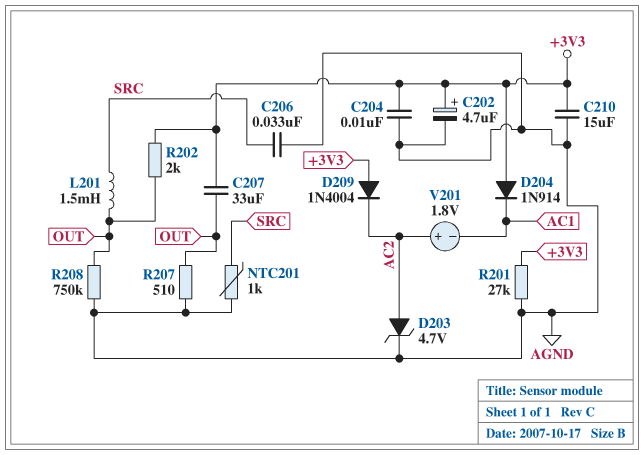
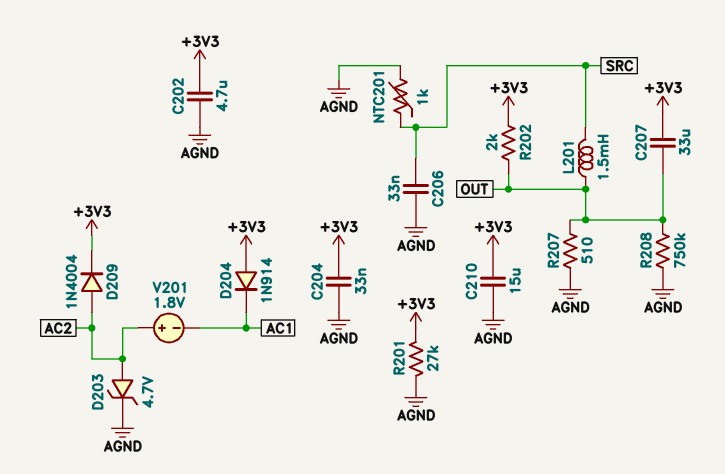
C202: 4.7uF (plus +3V3, minus AGND) -> 4.7uF (+3V3, AGND)
C204: 10nF (+3V3, AGND) -> 33nF (+3V3, AGND)
D209: diode 1N4004 (A +3V3, K AC2) -> diode 1N4004 (A AC2, K +3V3)

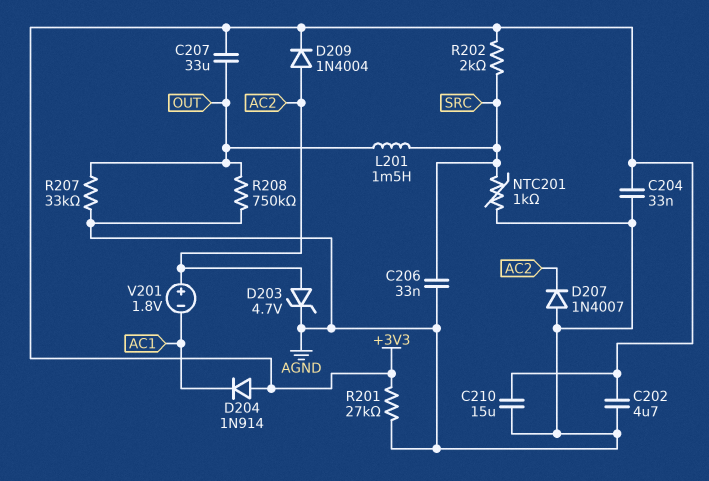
D207: none -> diode 1N4007 (A AGND, K AC2)
R202: 2k (+3V3, OUT) -> 2k (+3V3, SRC)
R207: 510 (AGND, OUT) -> 33k (AGND, OUT)

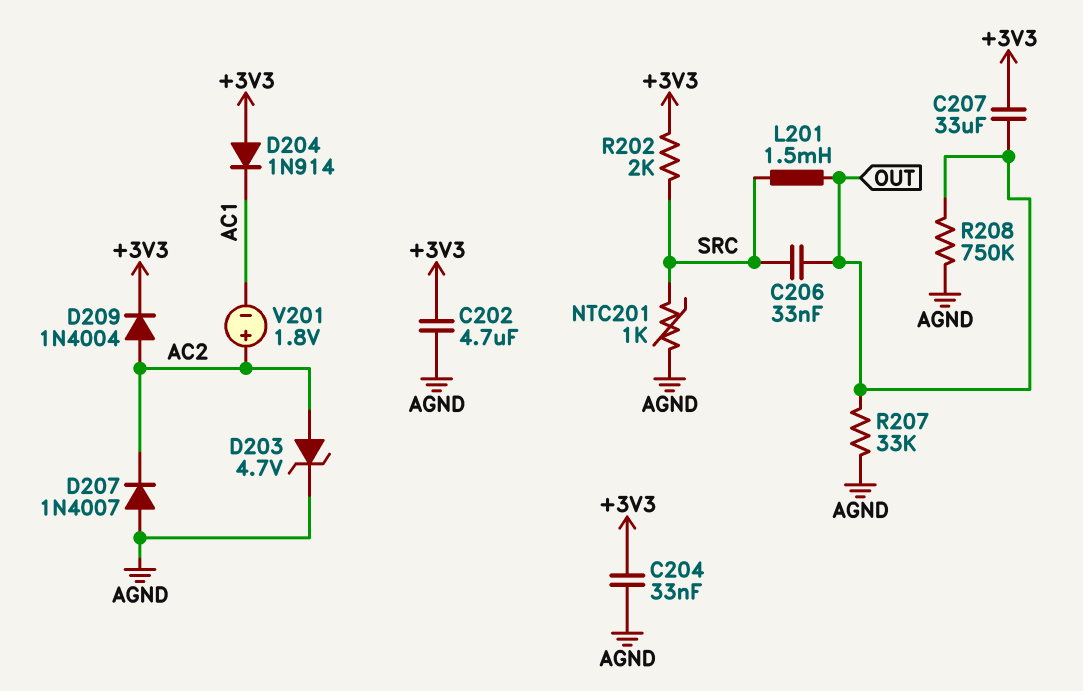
C206: 33nF (AGND, SRC) -> 33nF (OUT, SRC)
C210: 15uF (+3V3, AGND) -> none
R201: 27k (+3V3, AGND) -> none

